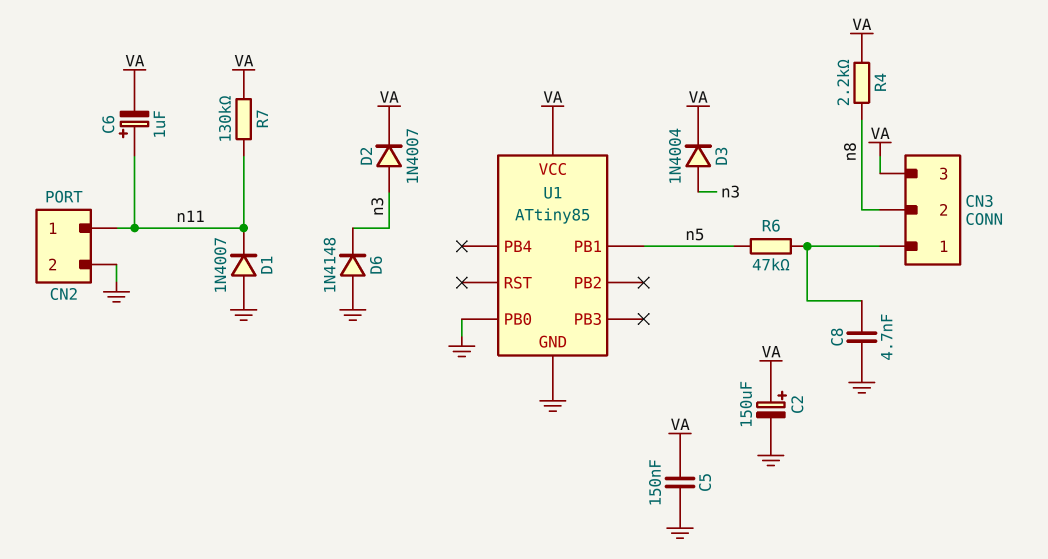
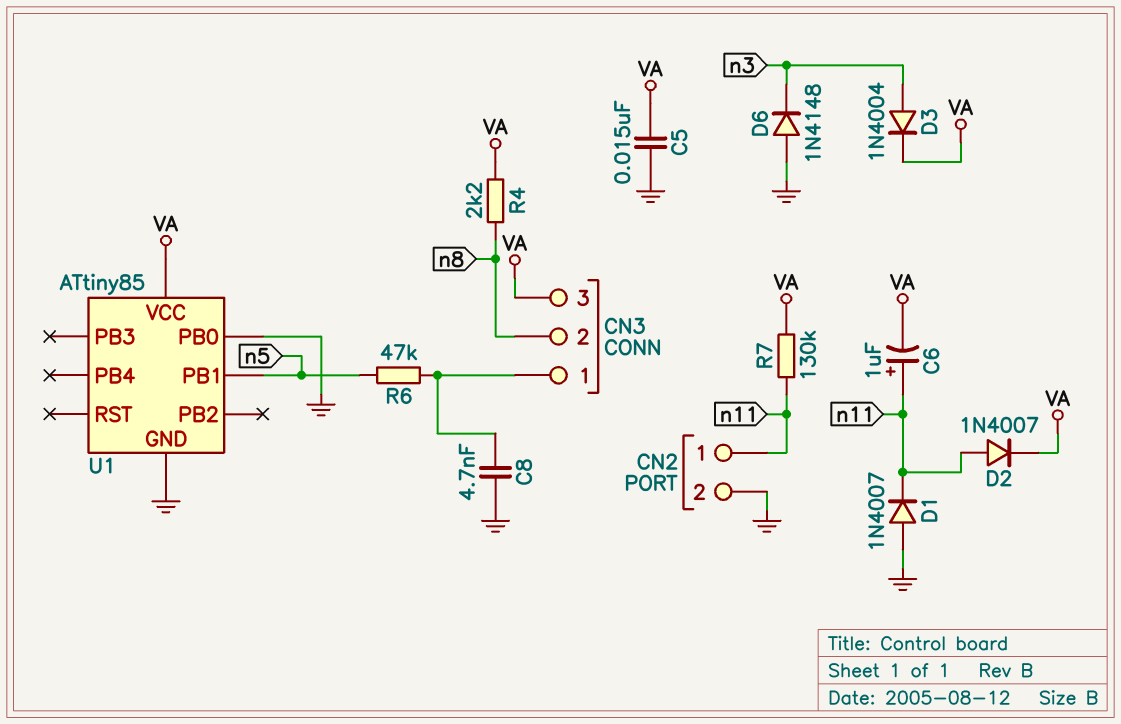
C2: 150uF (plus VA, minus GND) -> none
C5: 150nF (GND, VA) -> 15nF (GND, VA)
D2: diode 1N4007 (A n3, K VA) -> diode 1N4007 (A n11, K VA)

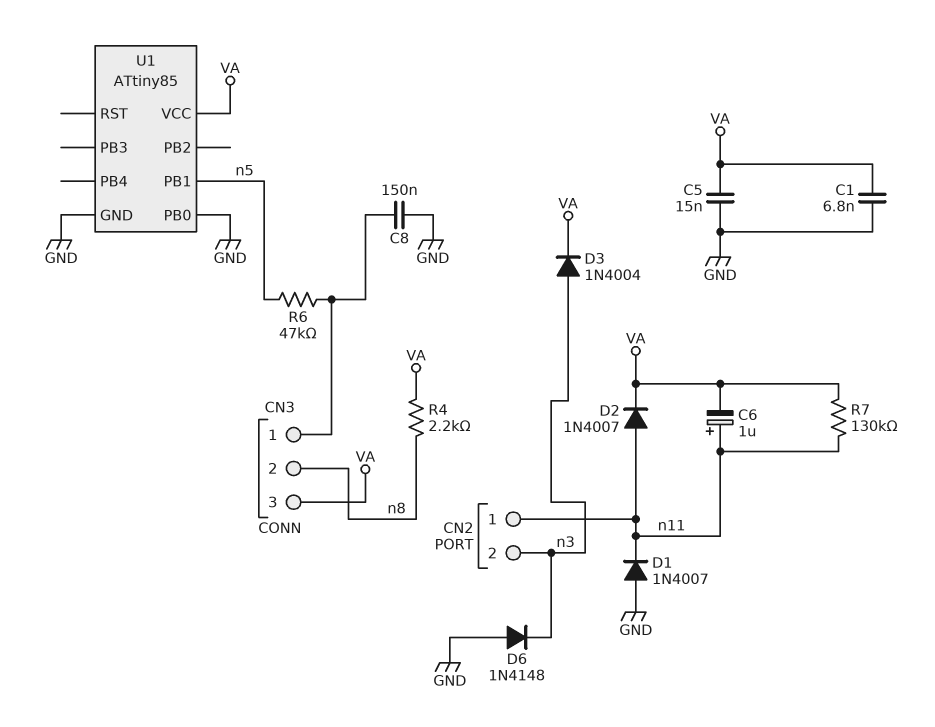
C1: none -> 6.8nF (GND, VA)
C8: 4.7nF (CN3/1, GND) -> 150nF (CN3/1, GND)
CN2 pin 2: GND -> n3

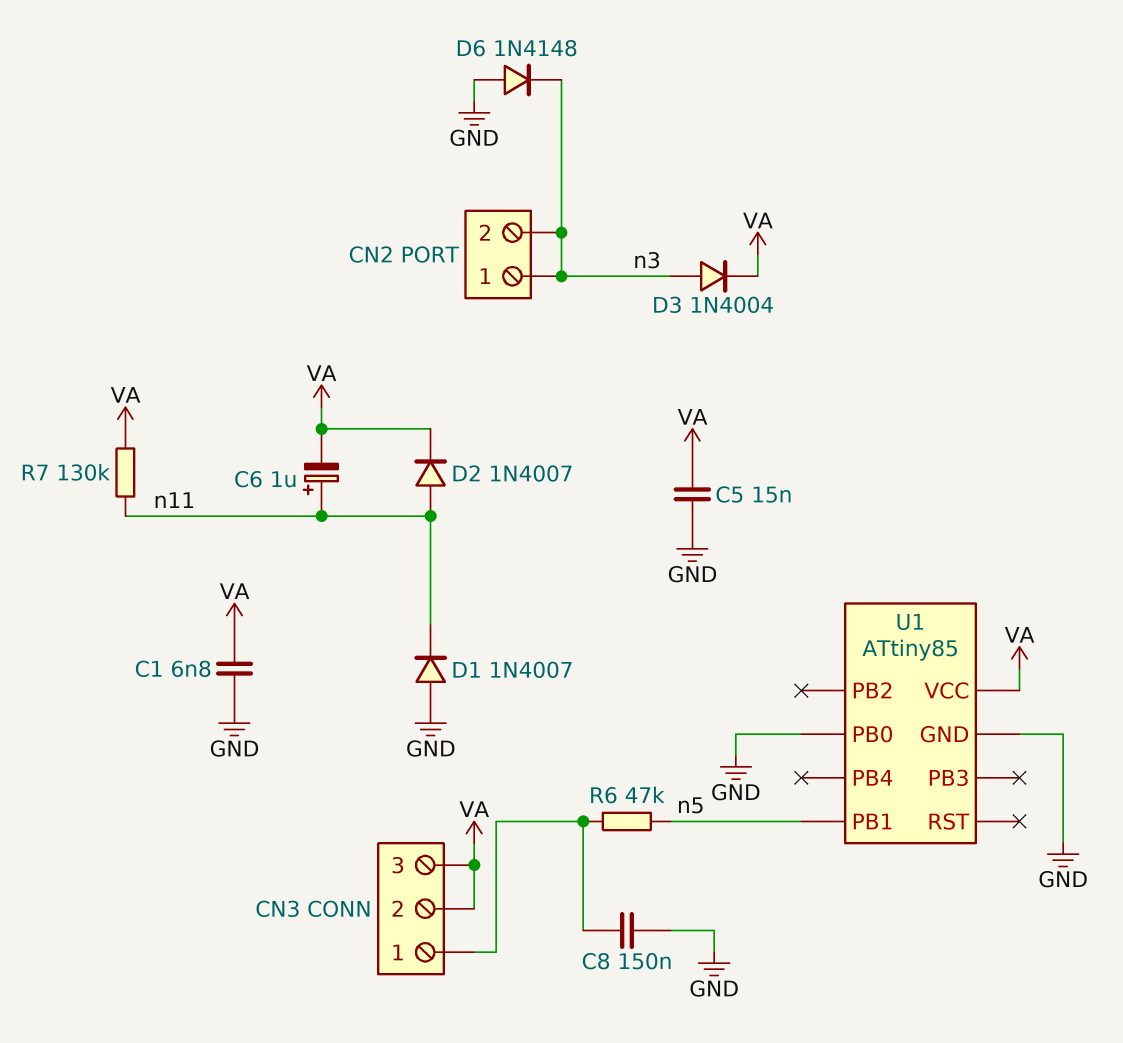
CN2 pin 1: n11 -> n3
CN3 pin 2: n8 -> VA
R4: 2.2k (VA, n8) -> none

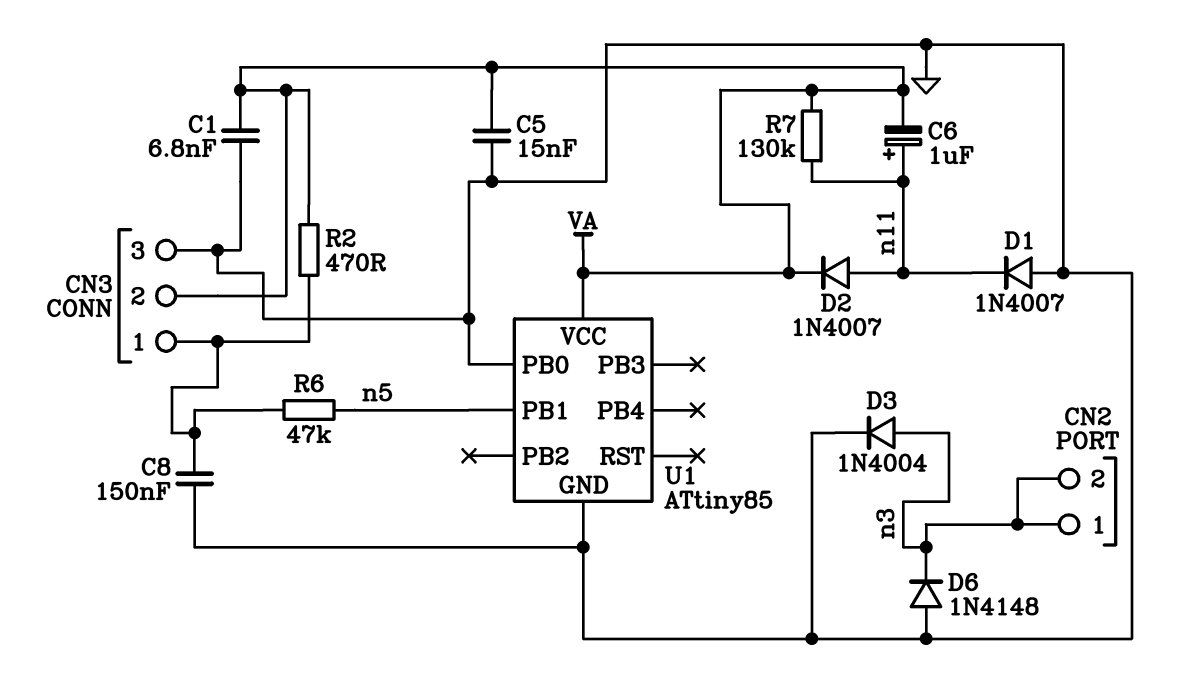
CN3 pin 3: VA -> GND
D3: diode 1N4004 (A n3, K VA) -> diode 1N4004 (A n3, K GND)
R2: none -> 470 (CN3/1, VA)

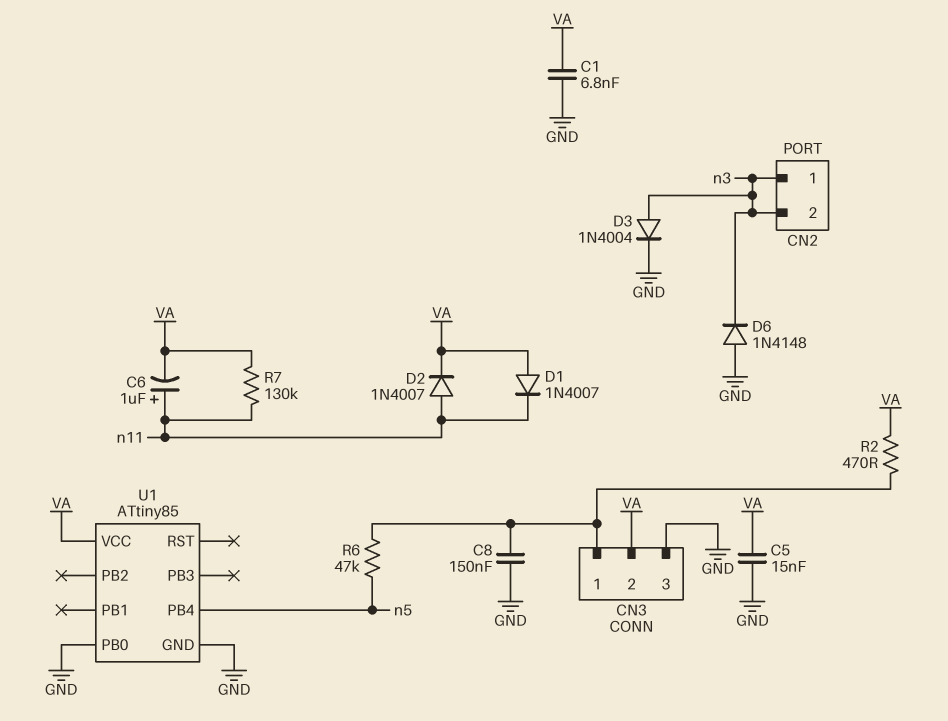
D1: diode 1N4007 (A GND, K n11) -> diode 1N4007 (A VA, K n11)
U1 pin PB1: n5 -> none
U1 pin PB4: none -> n5

